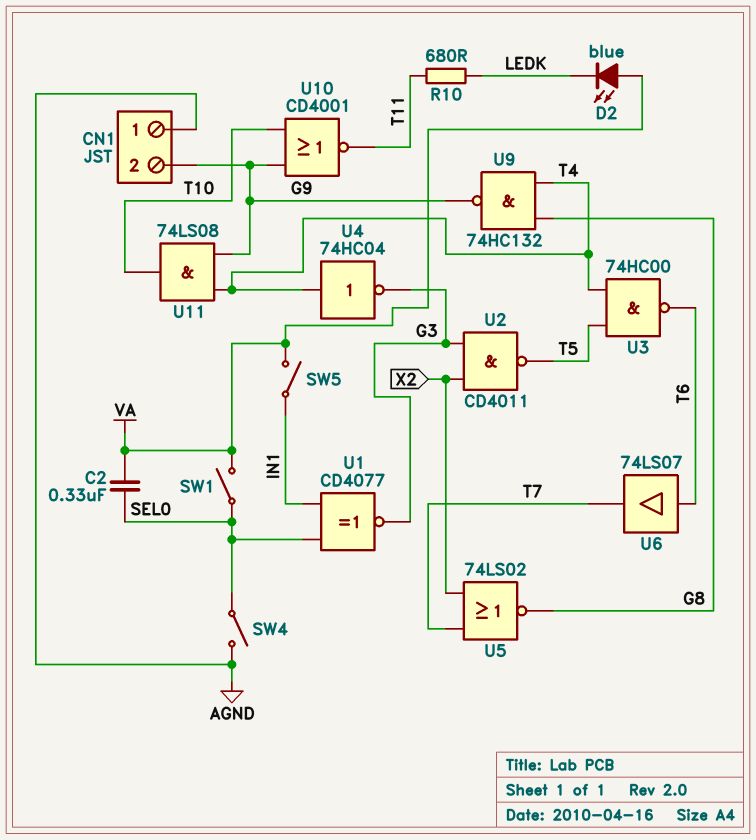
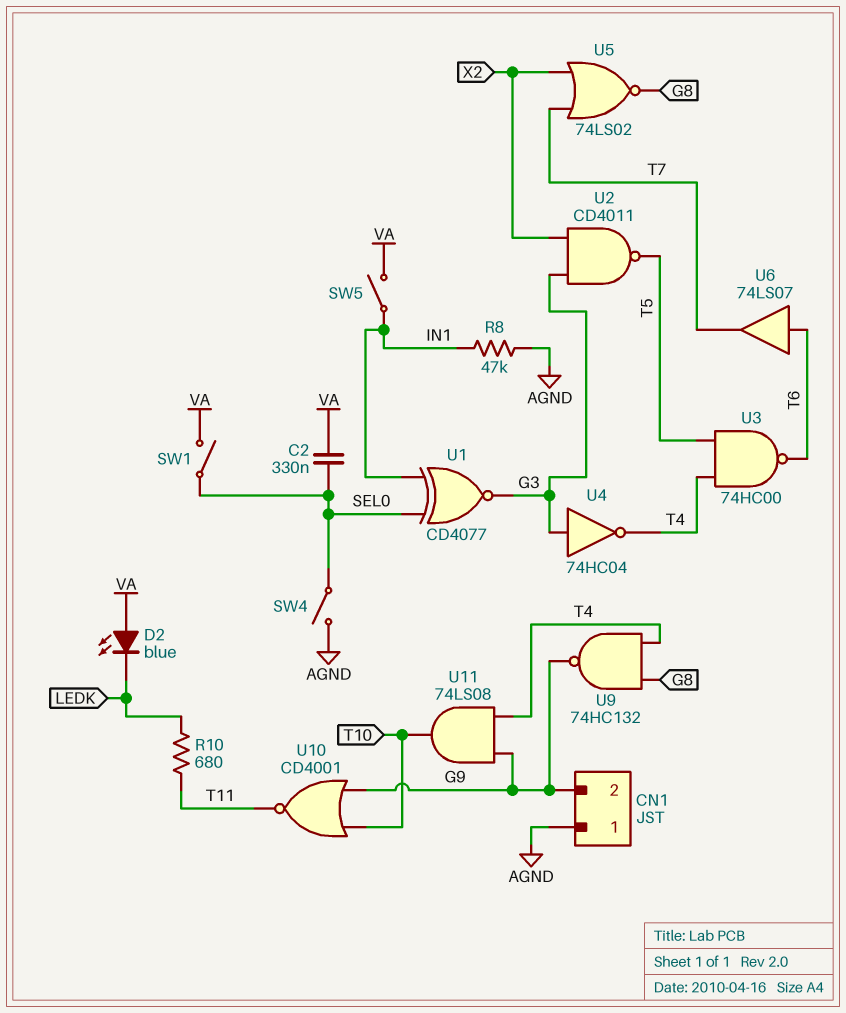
R8: none -> 47k (AGND, IN1)
U4: NOT 74HC04 (in T4, out G3) -> NOT 74HC04 (in G3, out T4)

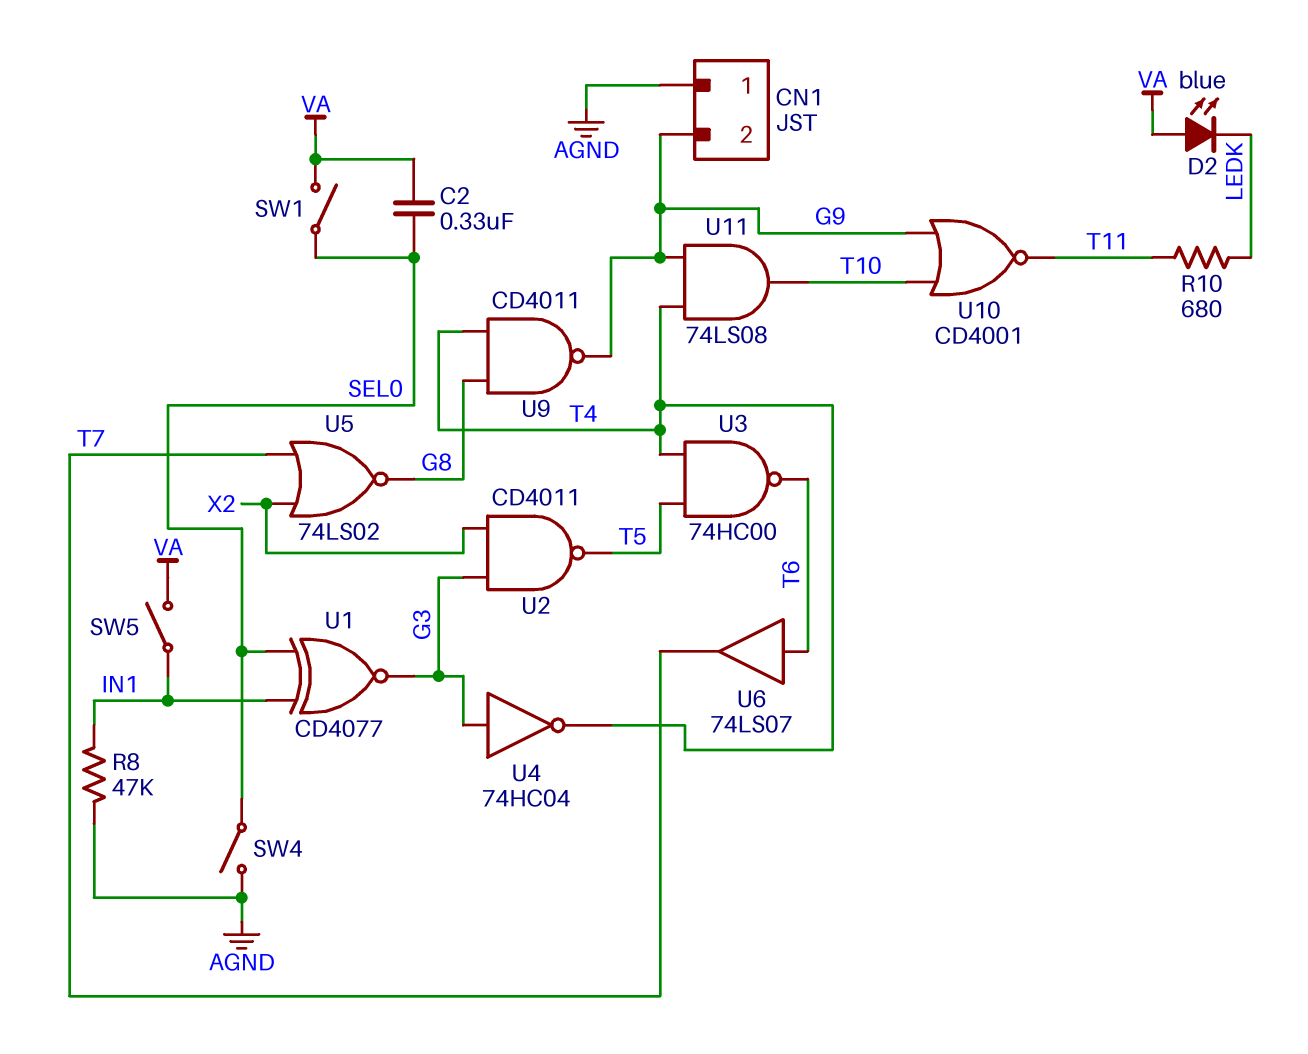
U9: NAND 74HC132 (in G8, in T4, out G9) -> NAND CD4011 (in G8, in T4, out G9)

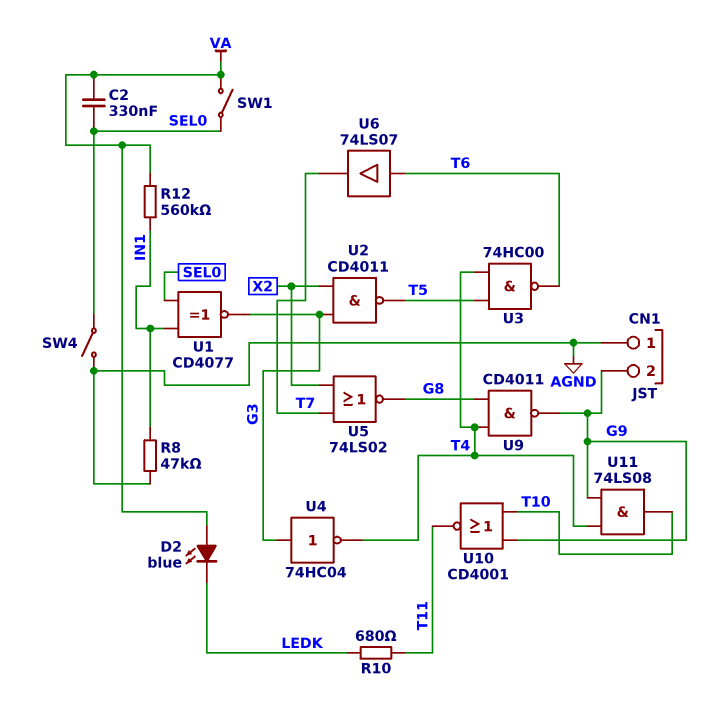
R12: none -> 560k (IN1, VA)
SW5: switch (IN1, VA) -> none

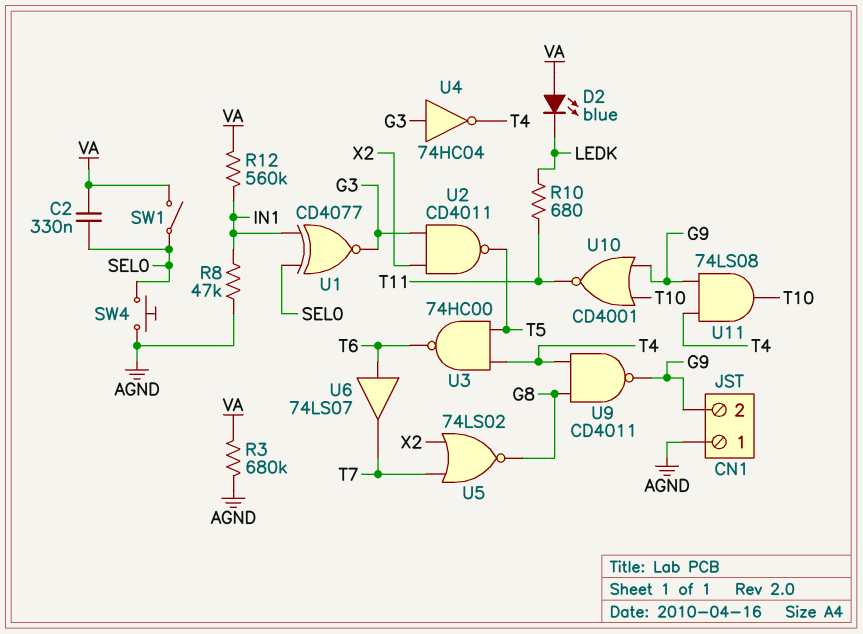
R3: none -> 680k (AGND, VA)
SW4: switch (AGND, SEL0) -> button (AGND, SEL0)

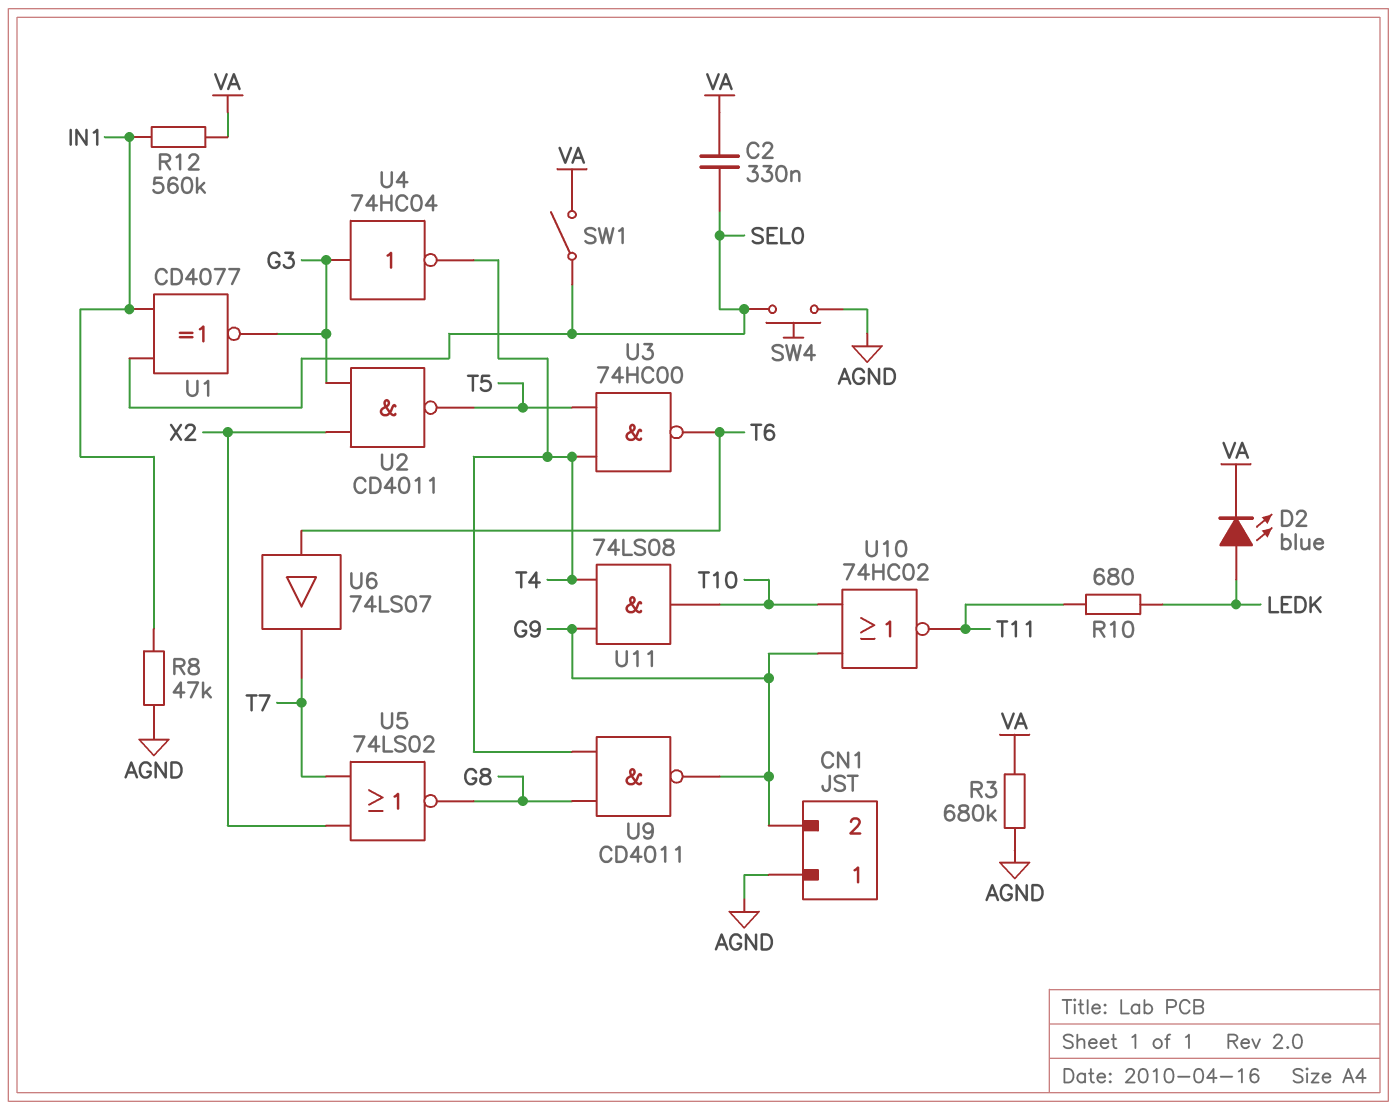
D2: LED blue (A VA, K LEDK) -> LED blue (A LEDK, K VA)
U10: NOR CD4001 (in G9, in T10, out T11) -> NOR 74HC02 (in G9, in T10, out T11)

